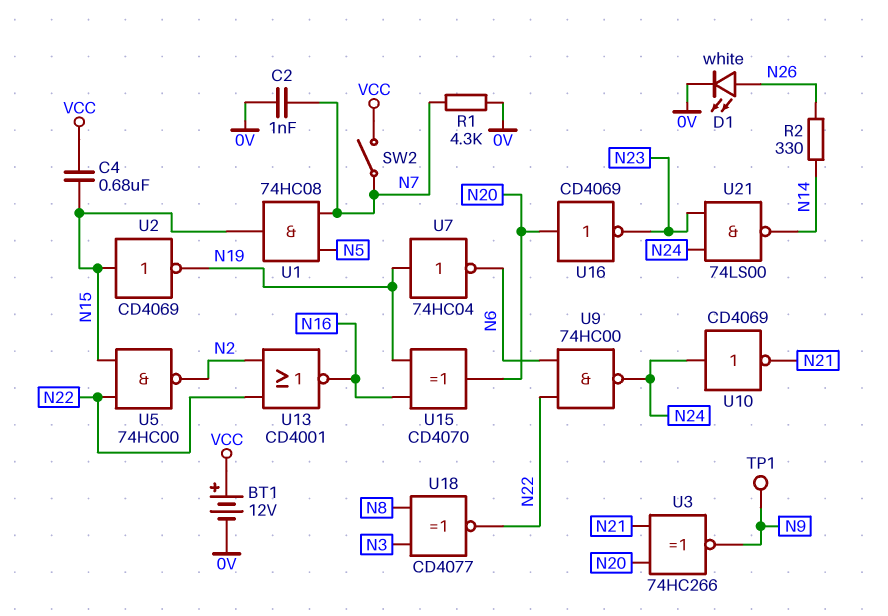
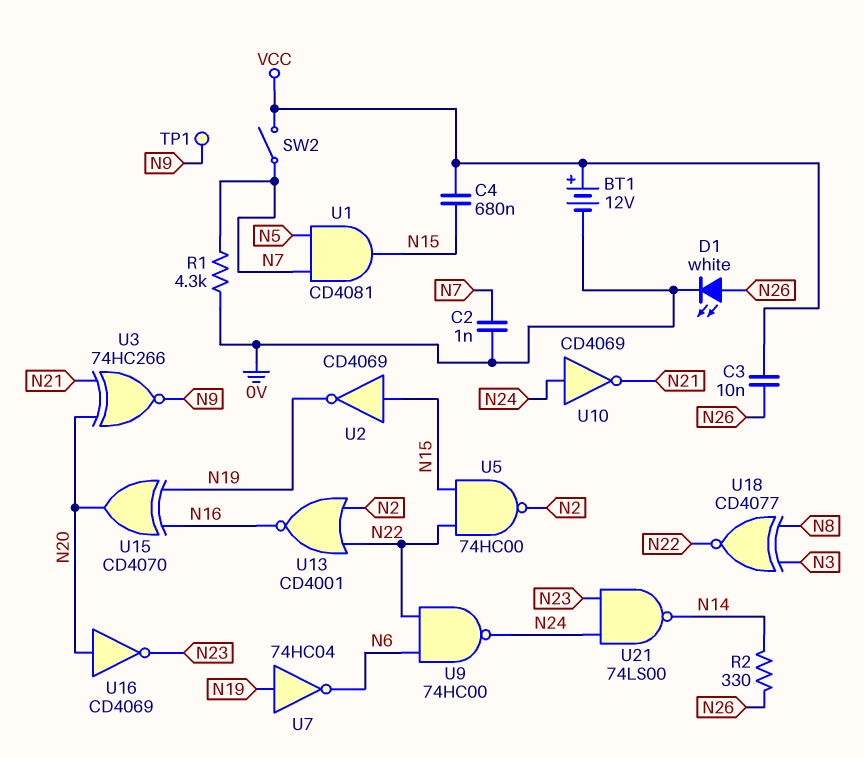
C3: none -> 10nF (N26, VCC)
U1: AND 74HC08 (in N5, in N7, out N15) -> AND CD4081 (in N5, in N7, out N15)

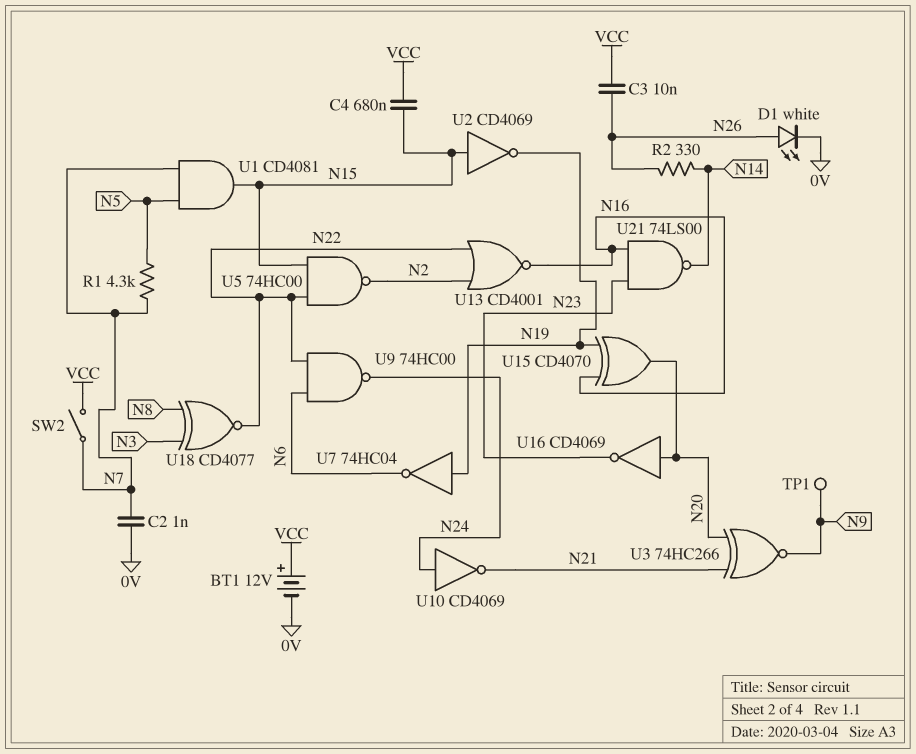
R1: 4.3k (0V, N7) -> 4.3k (N5, N7)
U21: NAND 74LS00 (in N23, in N24, out N14) -> NAND 74LS00 (in N16, in N23, out N14)

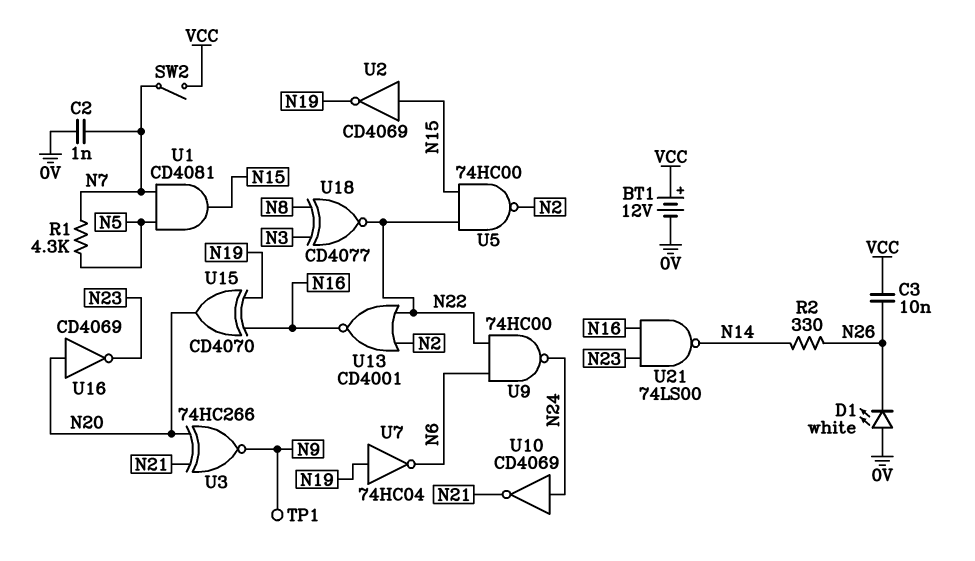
C4: 680nF (N15, VCC) -> none
D1: LED white (A N26, K 0V) -> LED white (A 0V, K N26)

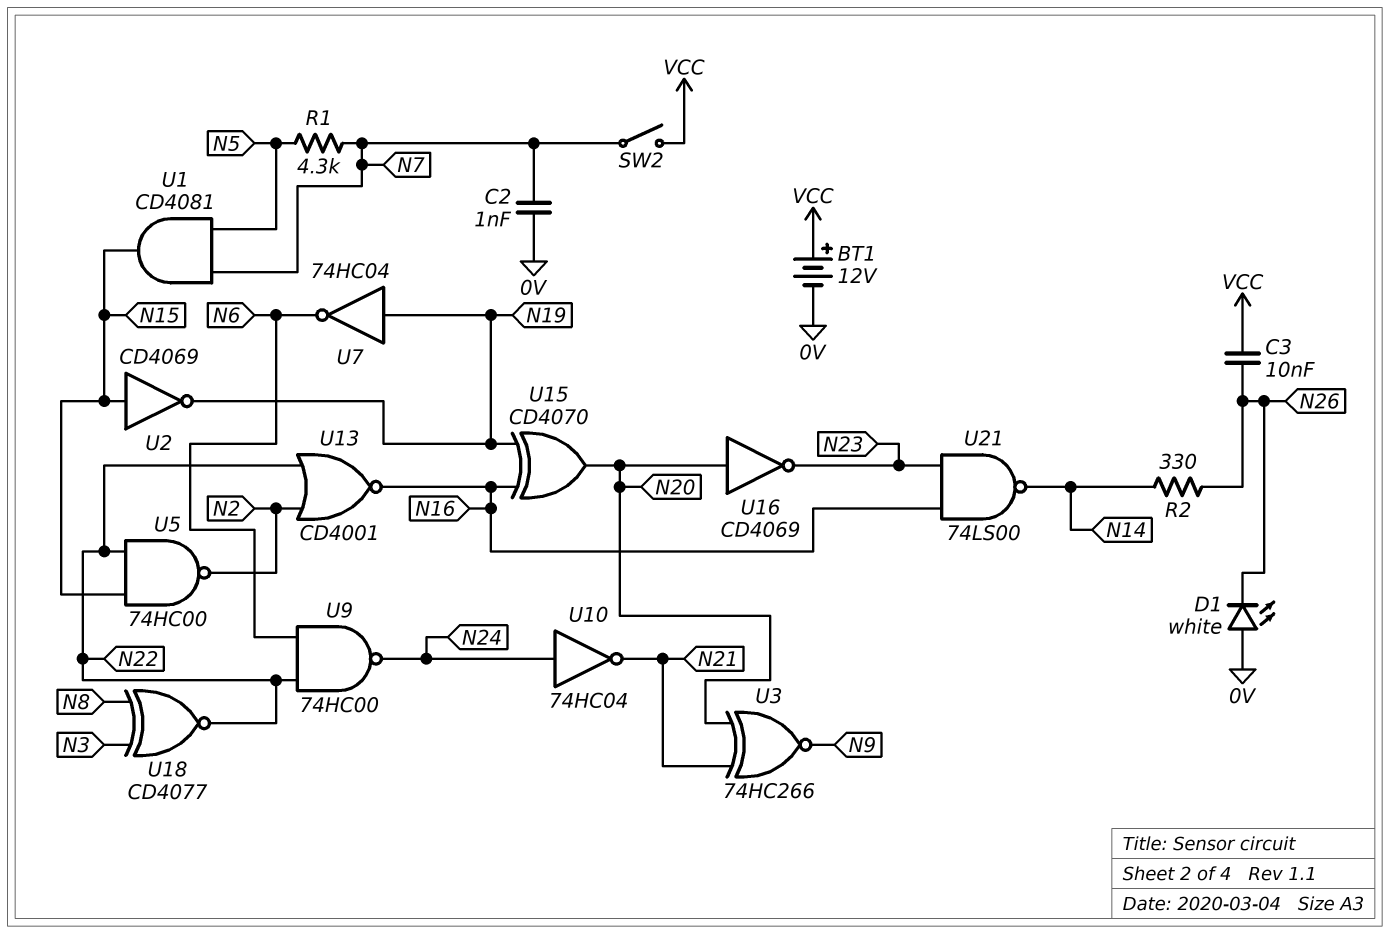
TP1: test point (N9) -> none
U10: NOT CD4069 (in N24, out N21) -> NOT 74HC04 (in N24, out N21)

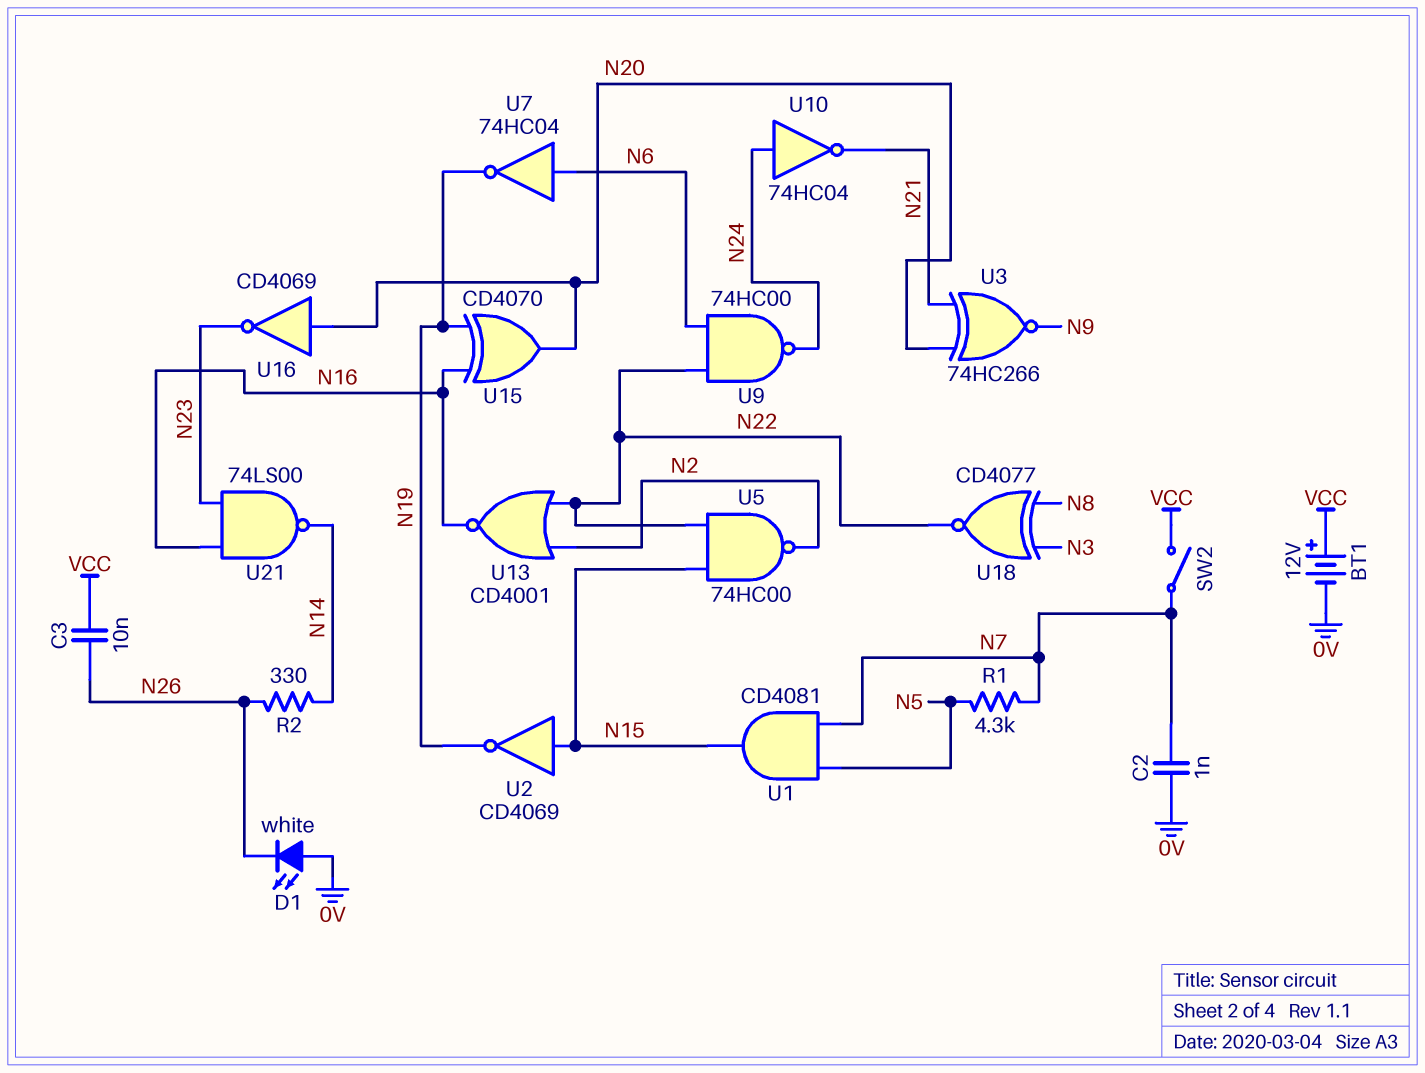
U7: NOT 74HC04 (in N19, out N6) -> NOT 74HC04 (in N6, out N19)

